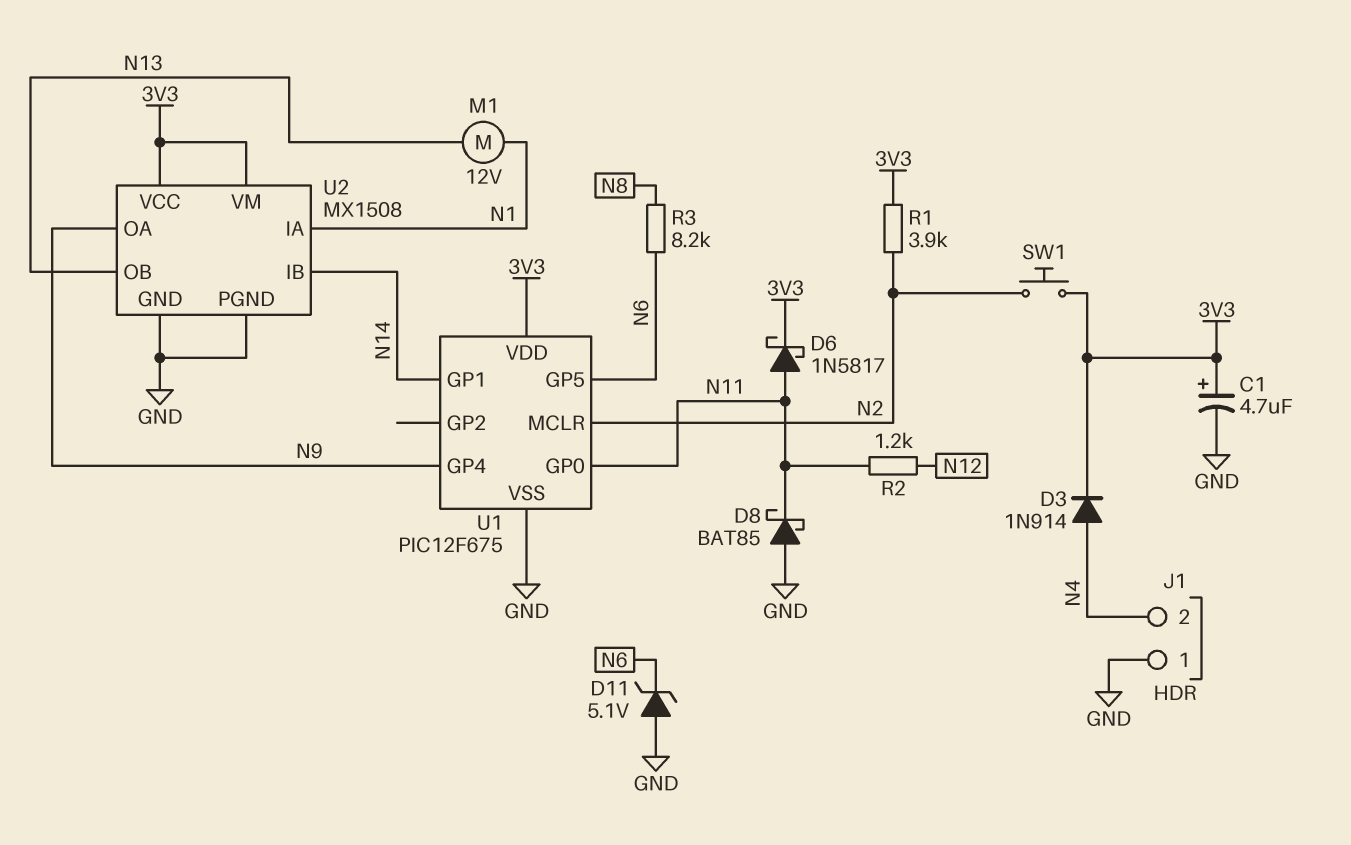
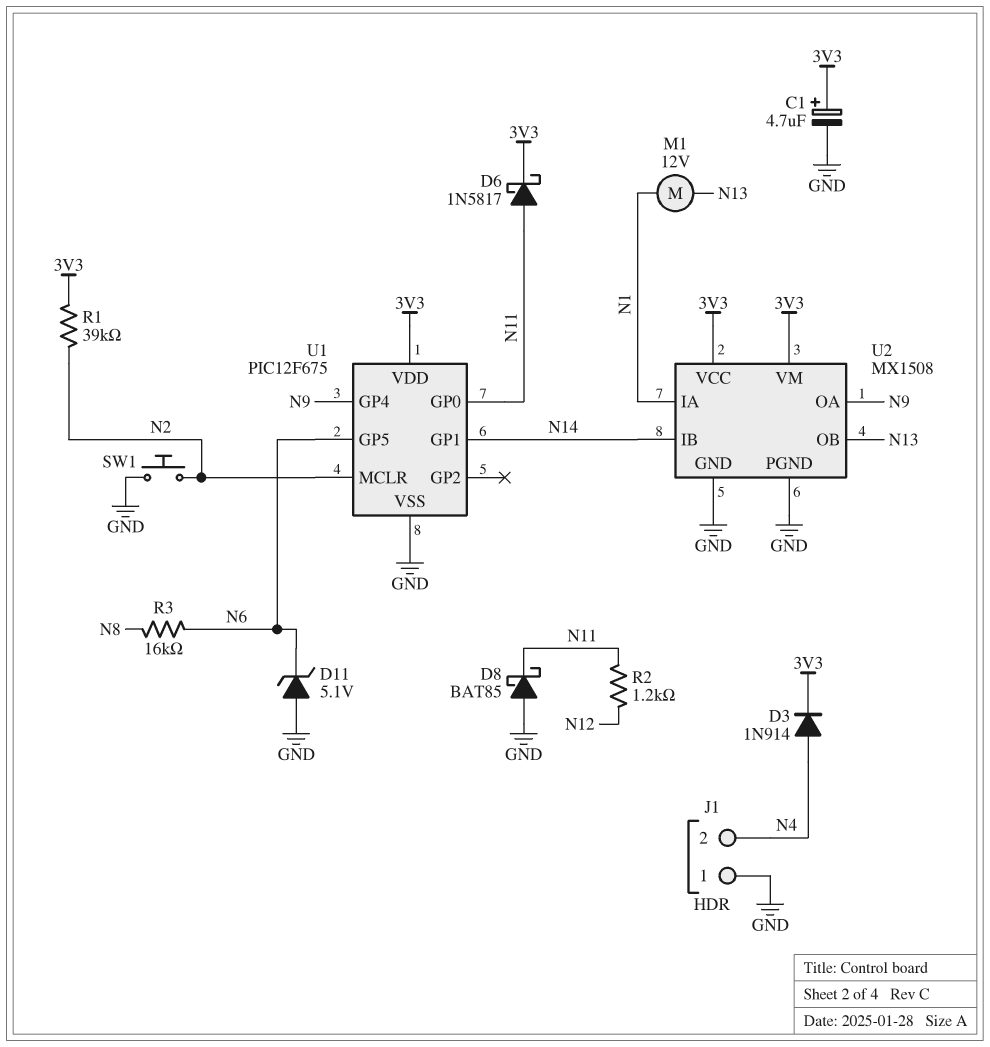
R1: 3.9k (3V3, N2) -> 39k (3V3, N2)
R3: 8.2k (N6, N8) -> 16k (N6, N8)
SW1: button (3V3, N2) -> button (GND, N2)

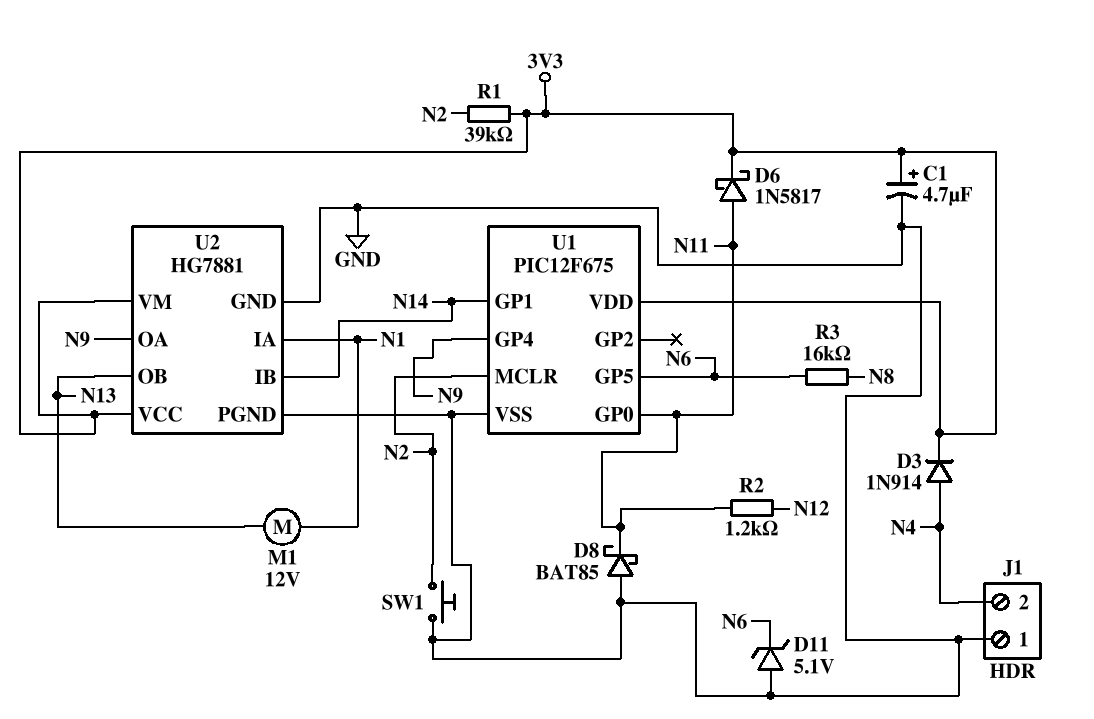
U2: MX1508 -> HG7881

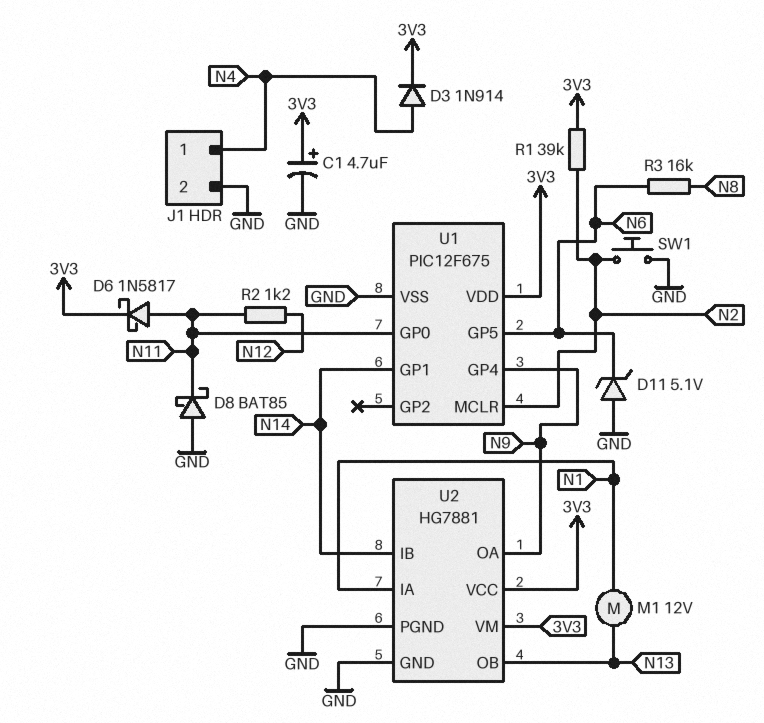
J1 pin 1: GND -> N4
J1 pin 2: N4 -> GND

